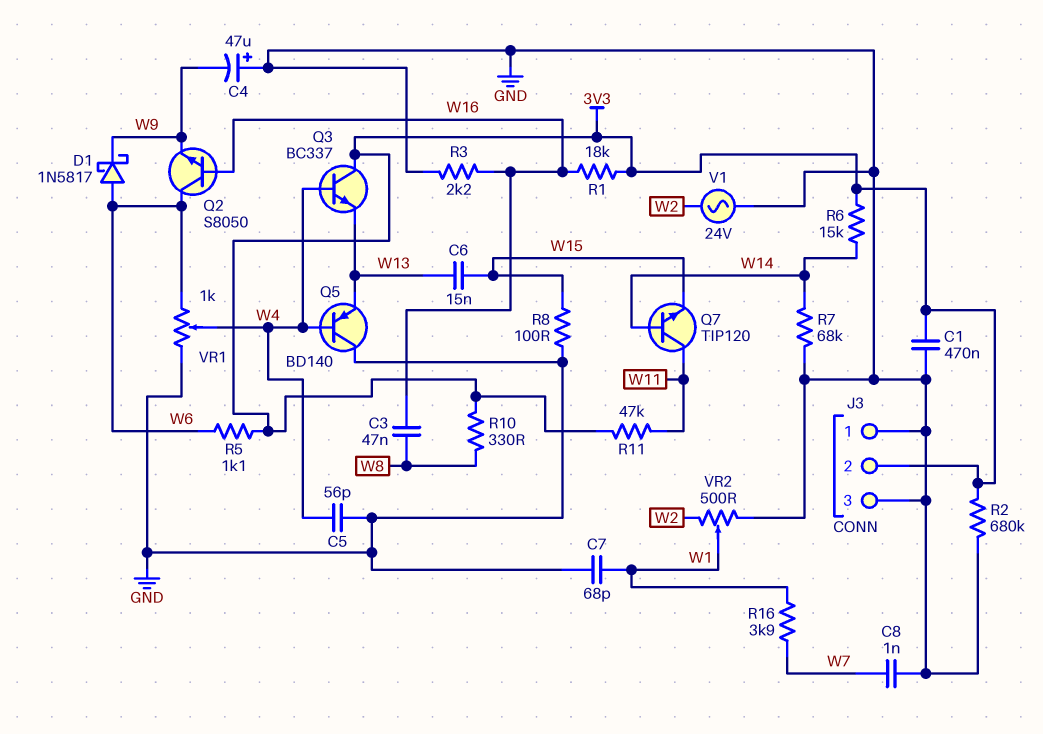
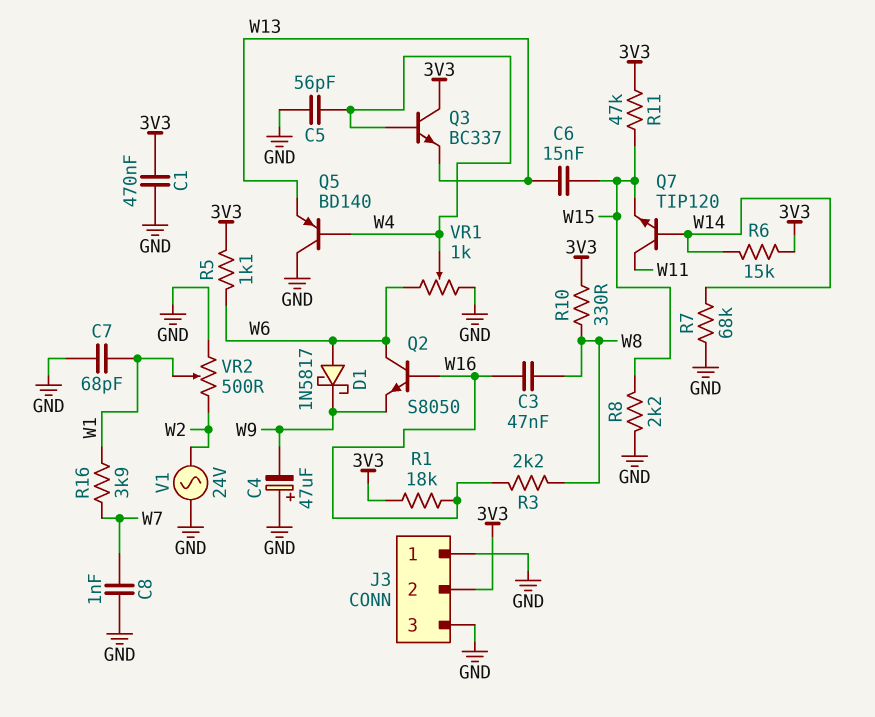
R2: 680k (3V3, GND) -> none
R3: 2.2k (GND, W16) -> 2.2k (W8, W16)
R8: 100 (GND, W15) -> 2.2k (GND, W15)
R11: 47k (3V3, W11) -> 47k (3V3, W15)

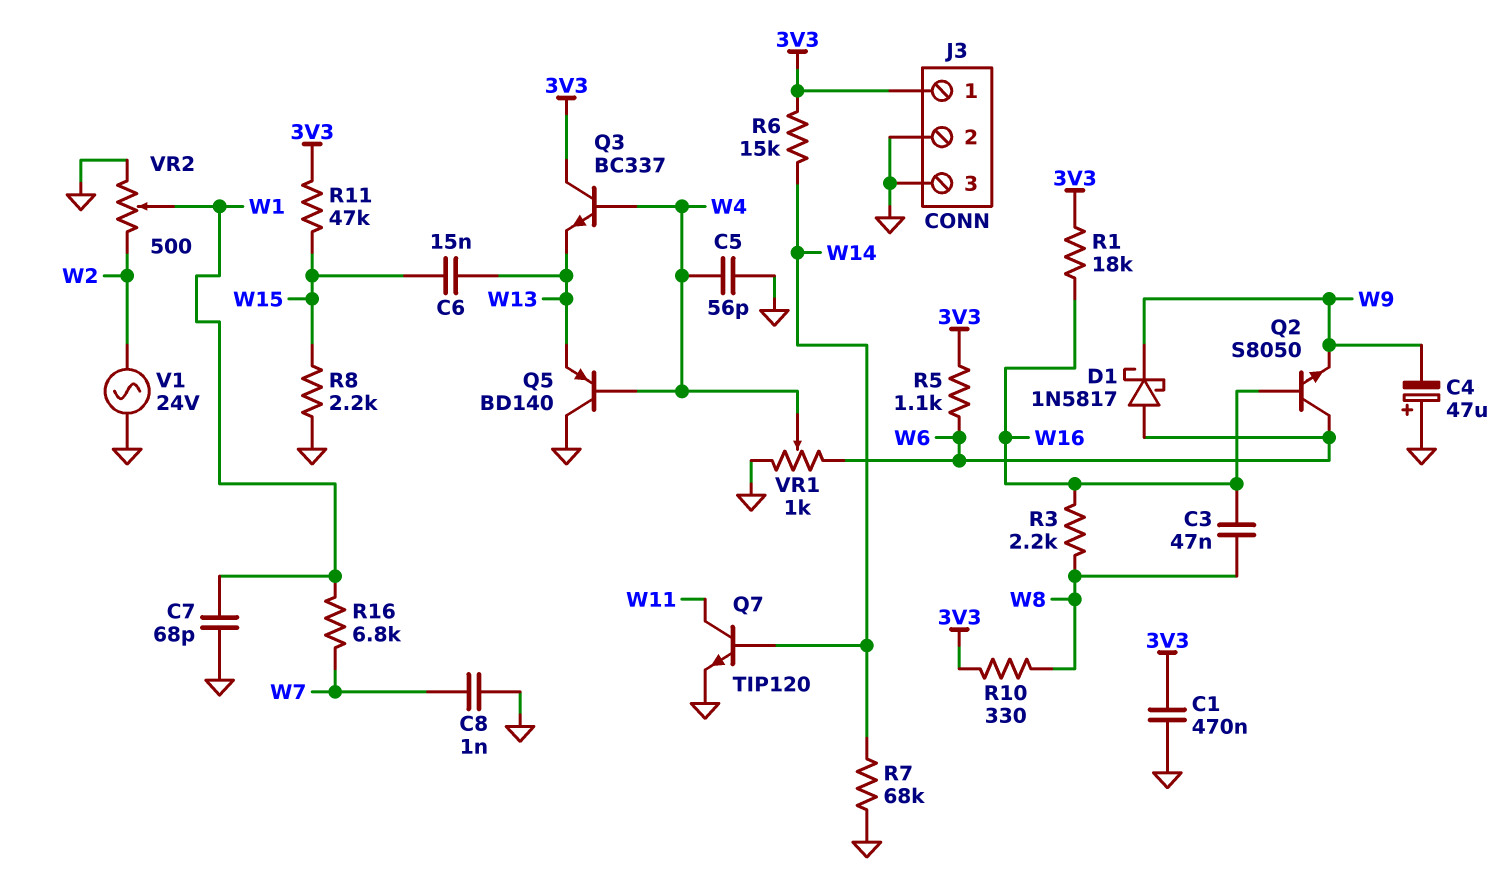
J3 pin 1: GND -> 3V3
J3 pin 2: 3V3 -> GND
Q7: NPN TIP120 (B W14, C W11, E W15) -> NPN TIP120 (B W14, C W11, E GND)
R16: 3.9k (W1, W7) -> 6.8k (W1, W7)

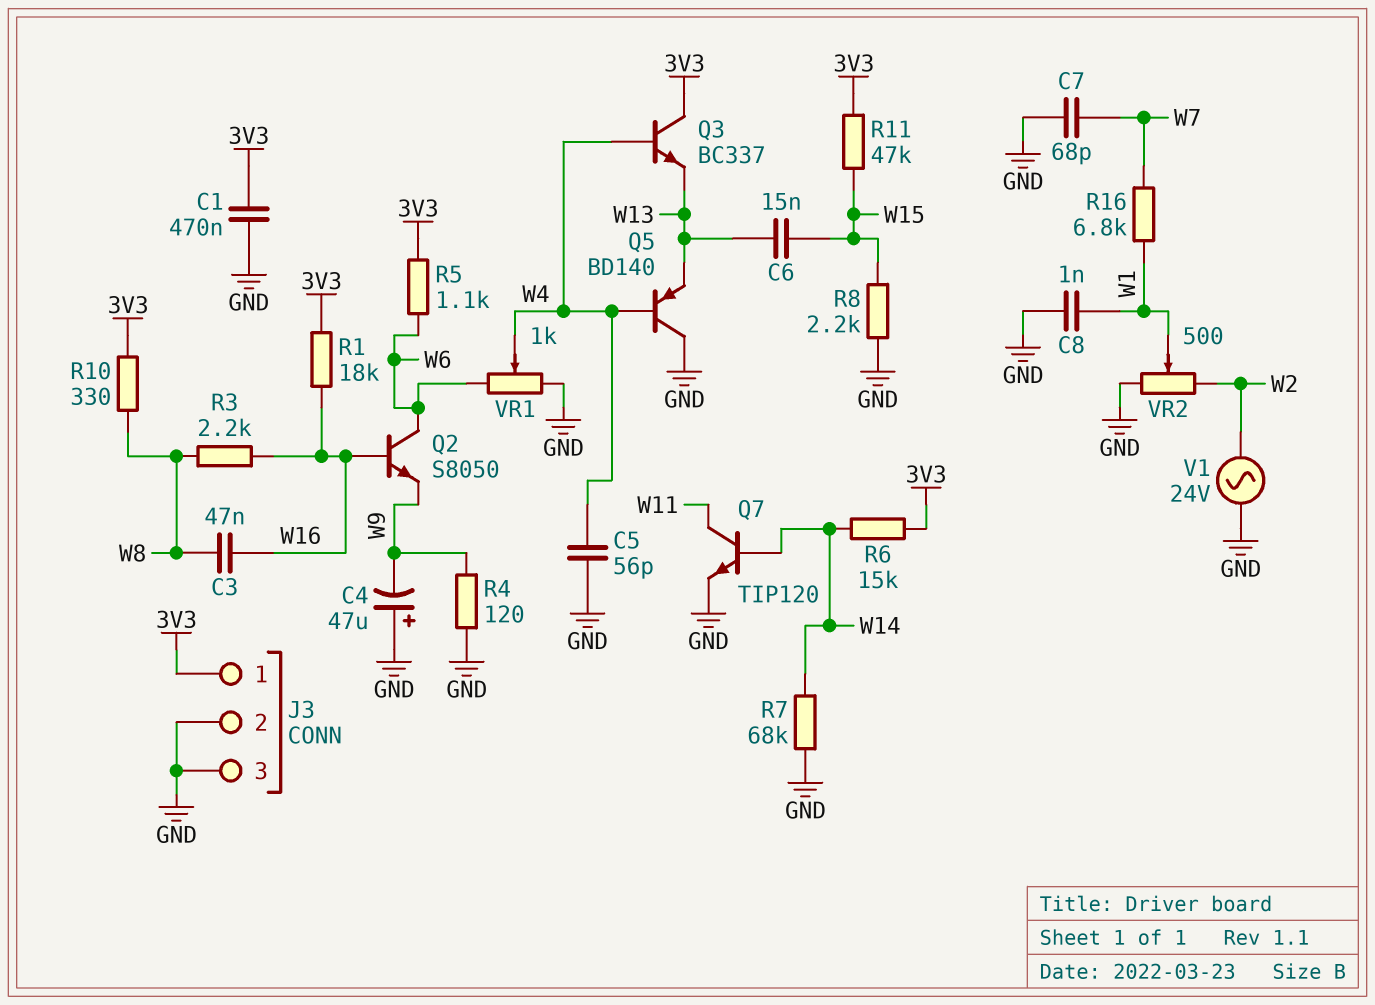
C7: 68pF (GND, W1) -> 68pF (GND, W7)
C8: 1nF (GND, W7) -> 1nF (GND, W1)
D1: schottky 1N5817 (A W6, K W9) -> none
R4: none -> 120 (GND, W9)

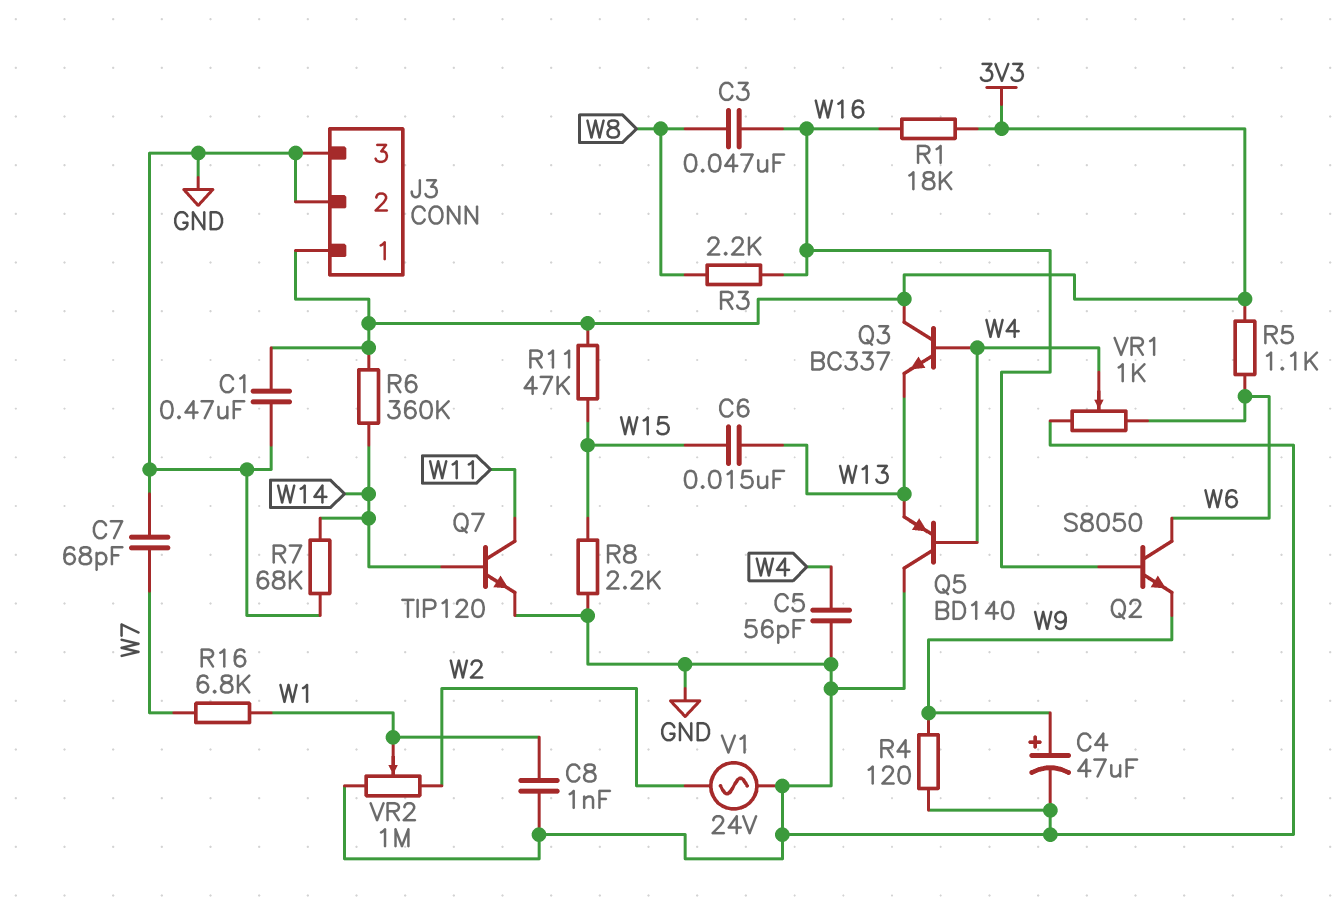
C4: 47uF (plus GND, minus W9) -> 47uF (plus W9, minus GND)
R6: 15k (3V3, W14) -> 360k (3V3, W14)
R10: 330 (3V3, W8) -> none
VR2: 500 (GND, W2, wiper W1) -> 1M (GND, W2, wiper W1)

